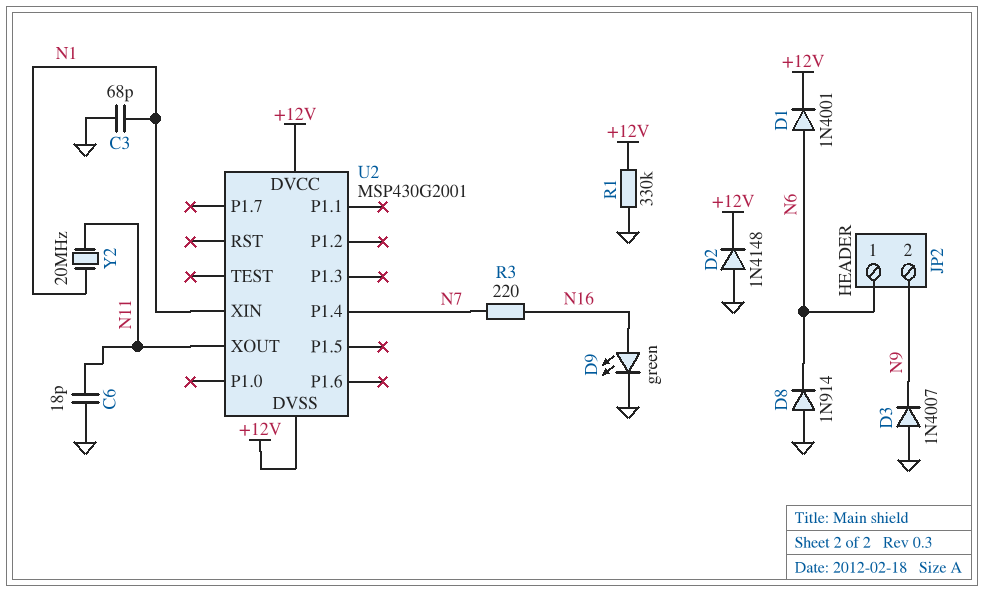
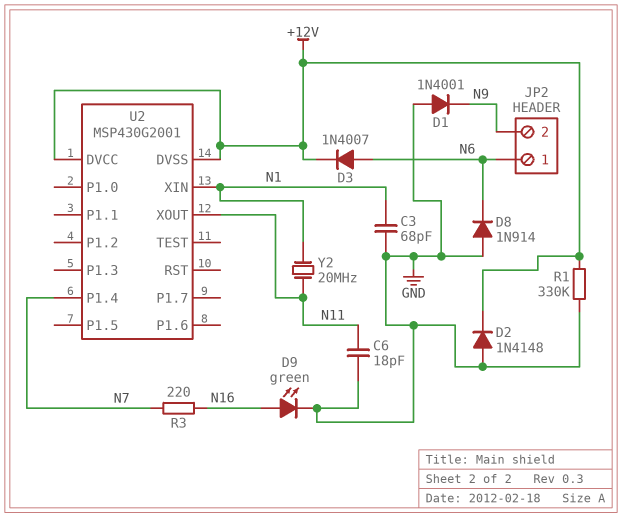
D1: diode 1N4001 (A N6, K +12V) -> diode 1N4001 (A GND, K N9)
D3: diode 1N4007 (A GND, K N9) -> diode 1N4007 (A N6, K +12V)

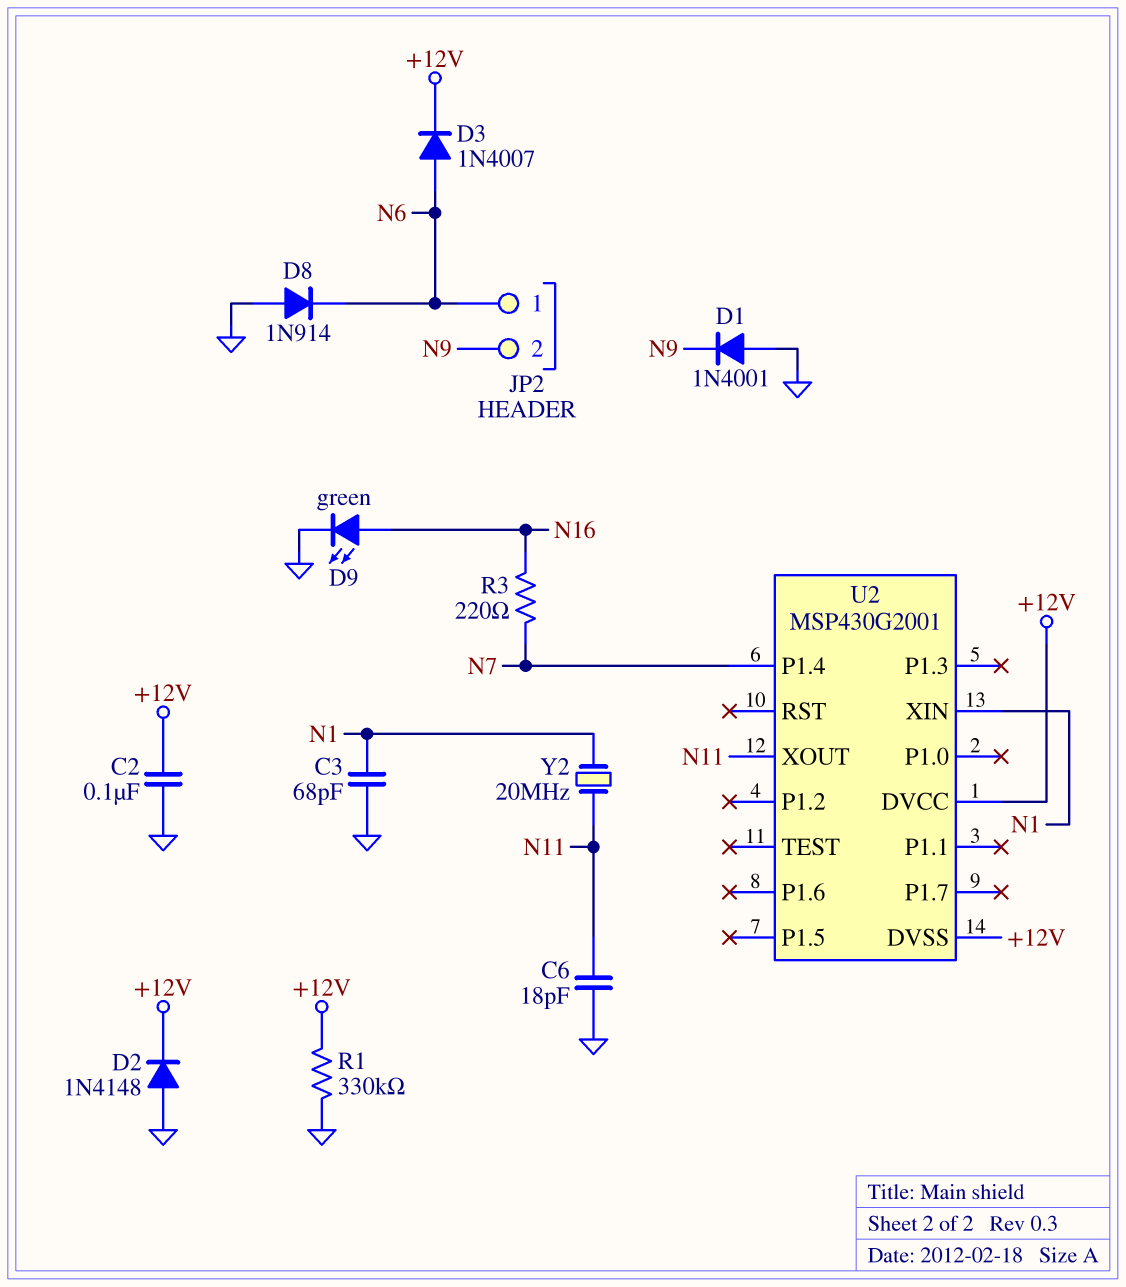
C2: none -> 100nF (+12V, GND)

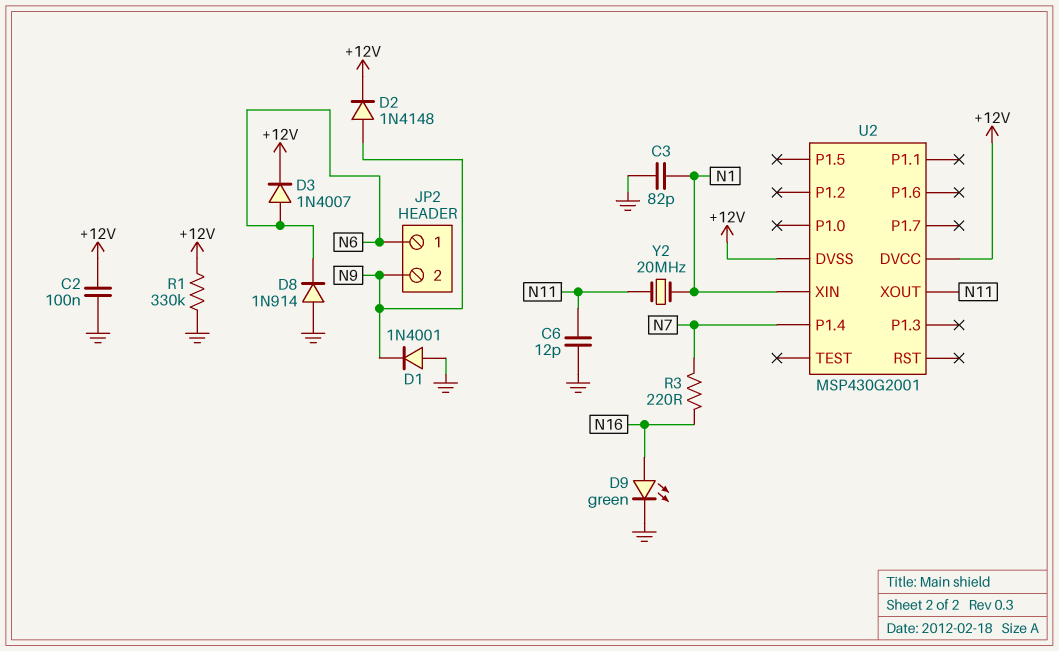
C3: 68pF (GND, N1) -> 82pF (GND, N1)
C6: 18pF (GND, N11) -> 12pF (GND, N11)
D2: diode 1N4148 (A GND, K +12V) -> diode 1N4148 (A N9, K +12V)

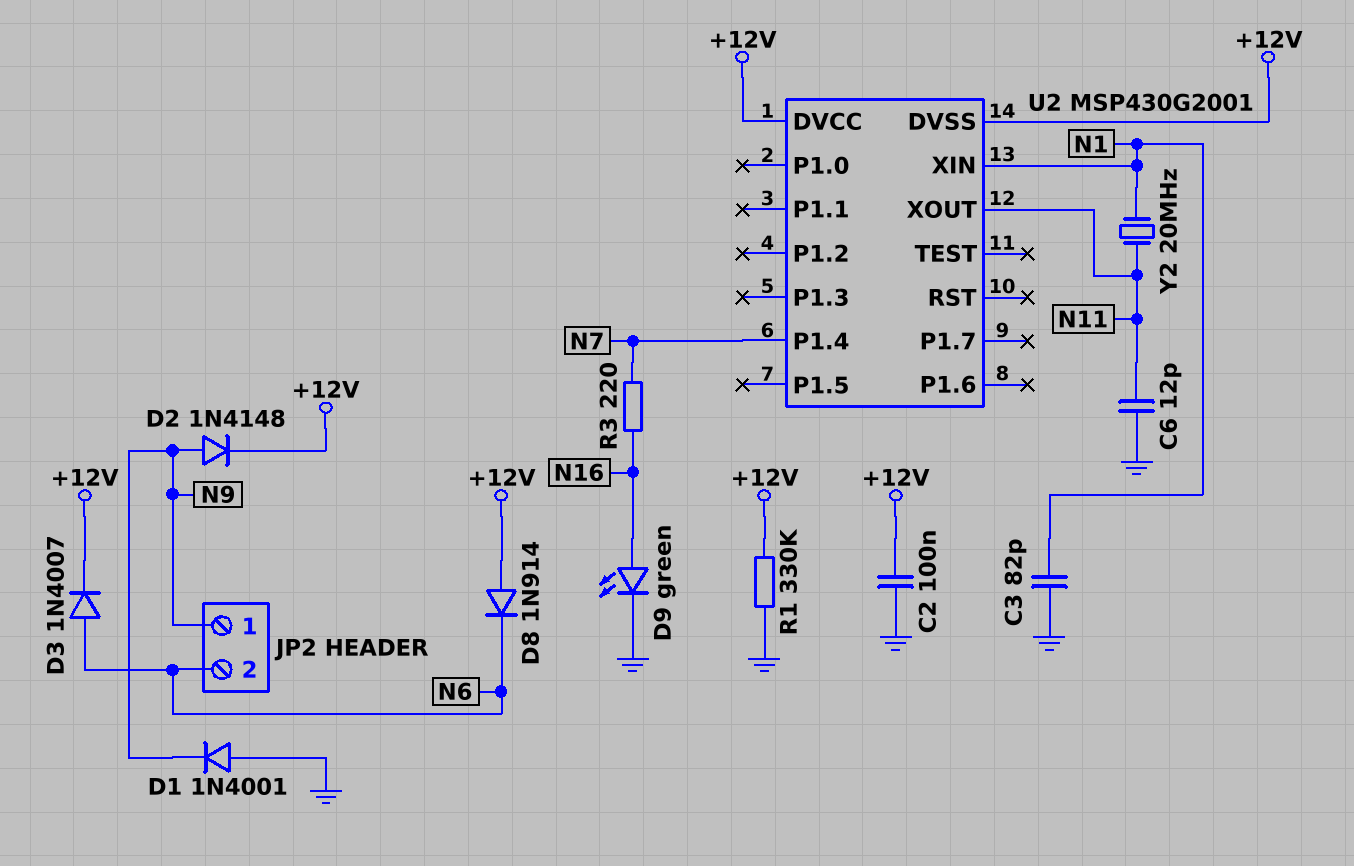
D8: diode 1N914 (A GND, K N6) -> diode 1N914 (A +12V, K N6)
JP2 pin 1: N6 -> N9
JP2 pin 2: N9 -> N6

